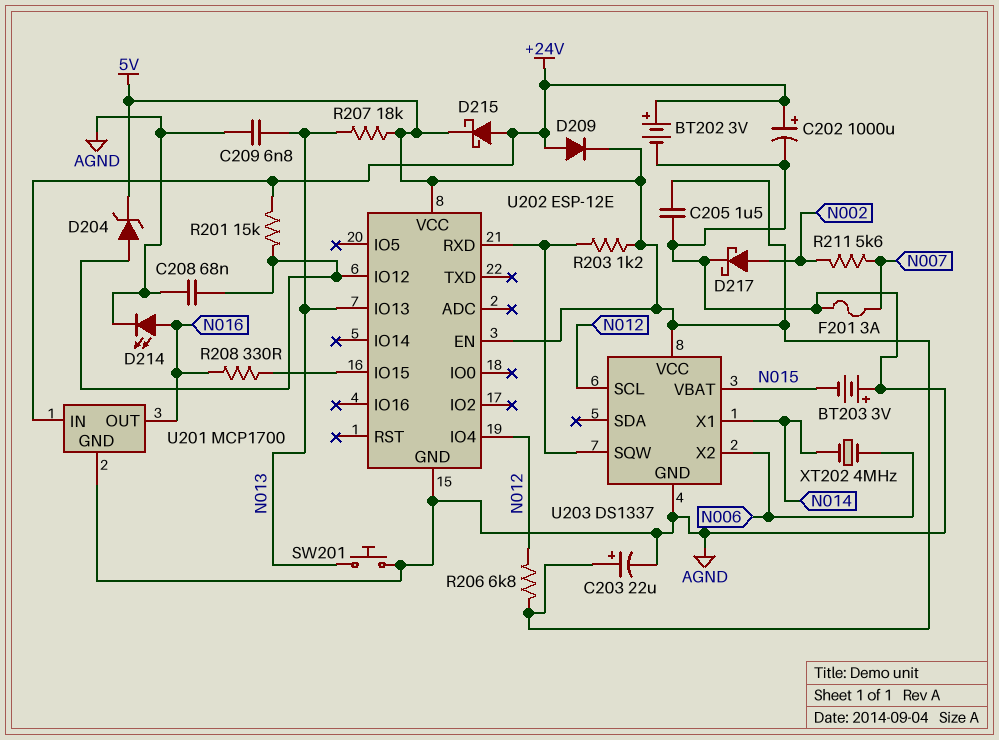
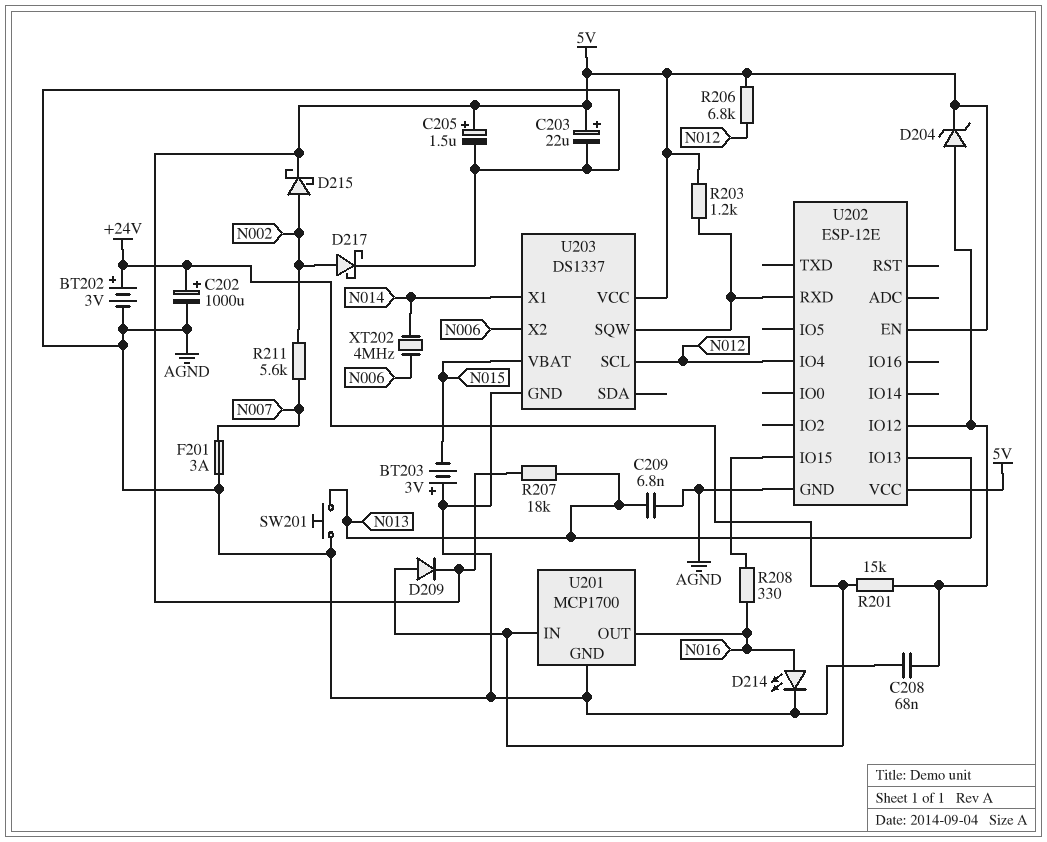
C205: 1.5uF (5V, AGND) -> 1.5uF (plus 5V, minus AGND)
D215: schottky (A +24V, K 5V) -> schottky (A N002, K 5V)

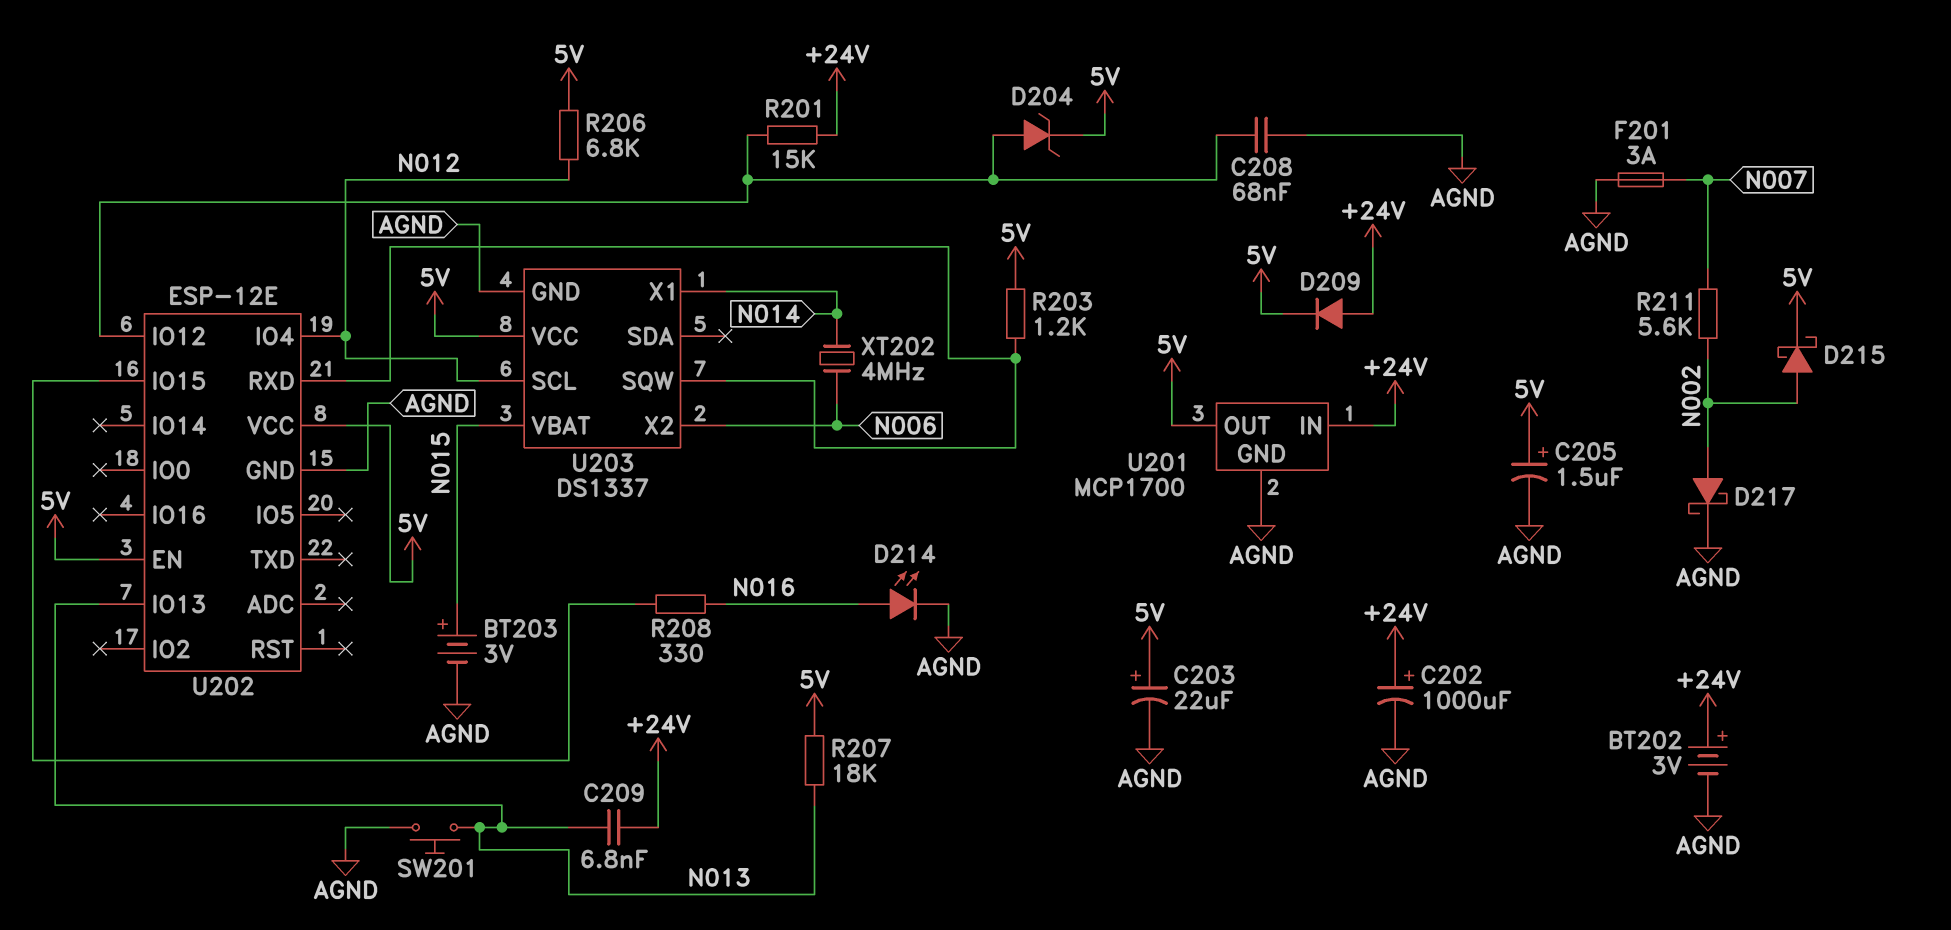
BT203: 3V (plus AGND, minus N015) -> 3V (plus N015, minus AGND)
C209: 6.8nF (AGND, N013) -> 6.8nF (+24V, N013)
U201 pin OUT: N016 -> 5V

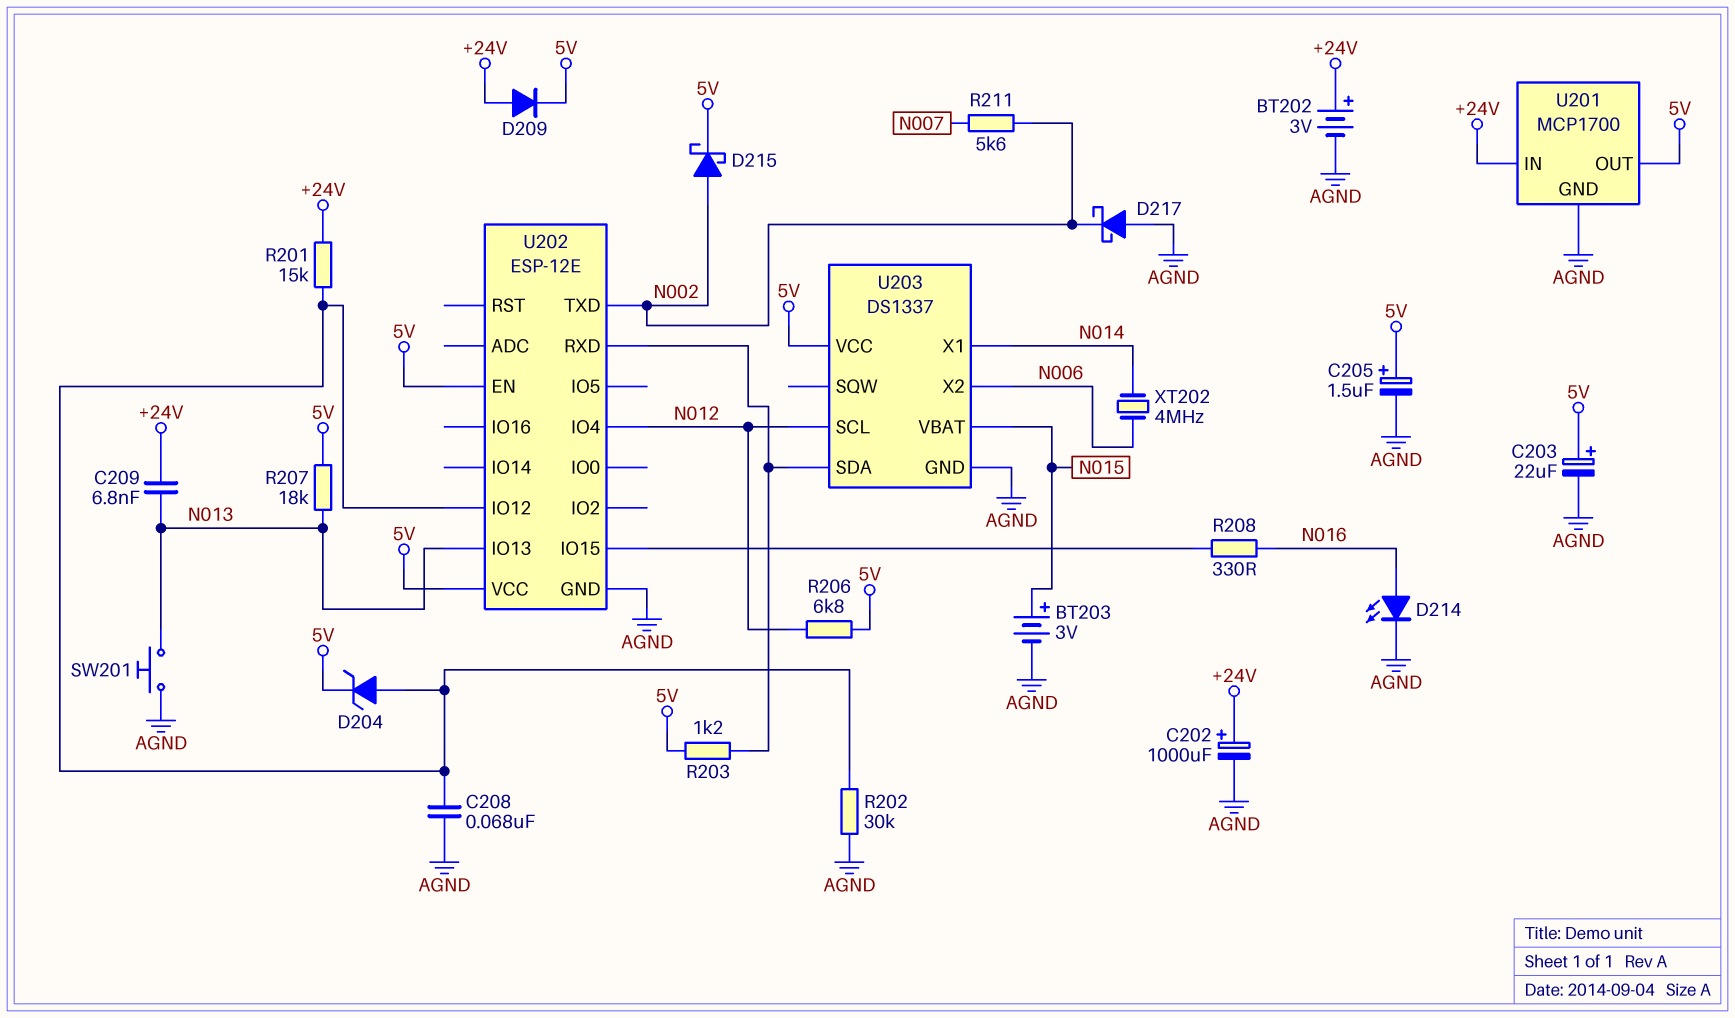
D217: schottky (A N002, K AGND) -> schottky (A AGND, K N002)
F201: 3A (AGND, N007) -> none
R202: none -> 30k (AGND, U202/IO12)
U202 pin TXD: none -> N002
U203 pin SDA: none -> U202/RXD
U203 pin SQW: U202/RXD -> none

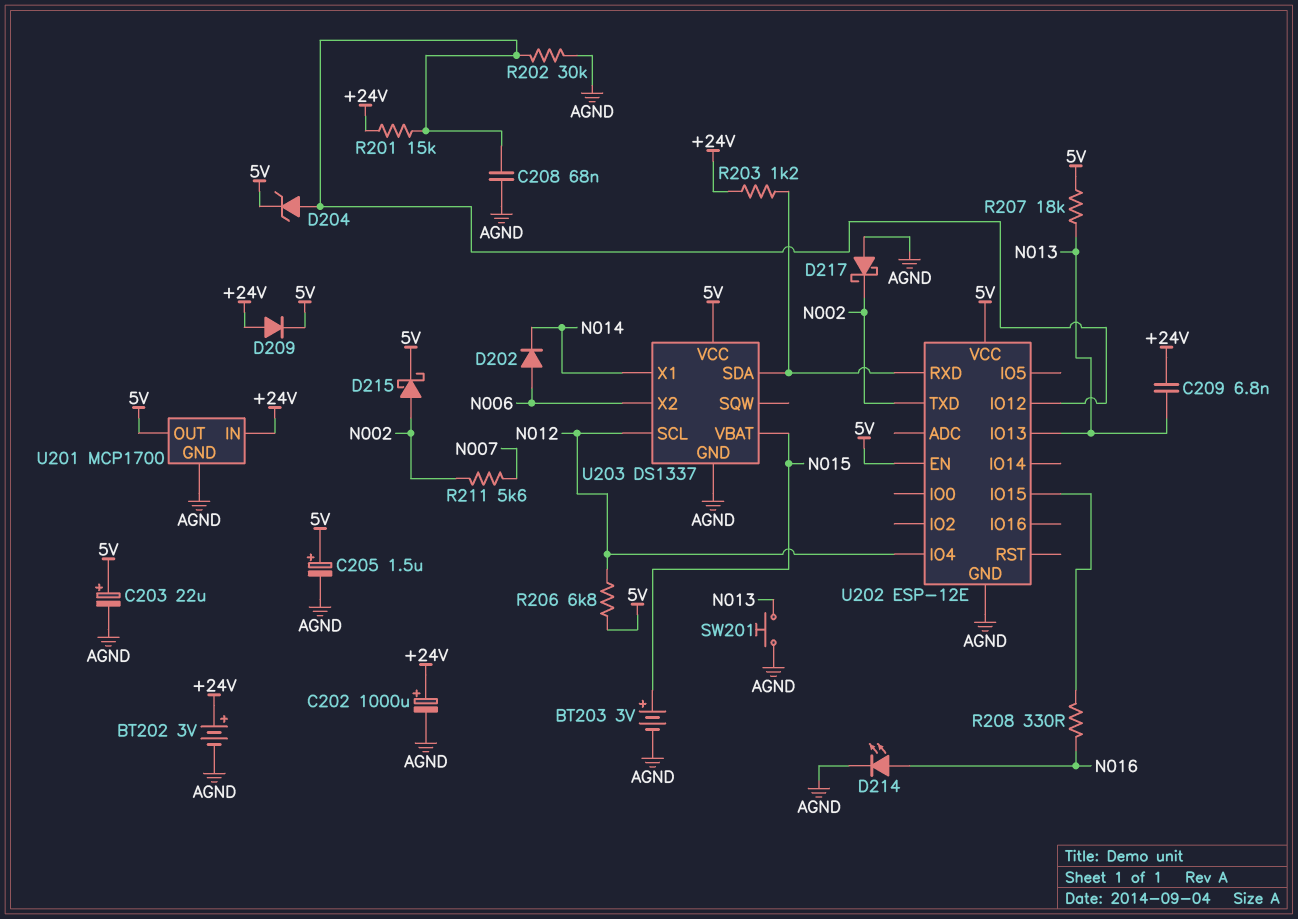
D202: none -> diode (A N006, K N014)
R203: 1.2k (5V, U202/RXD) -> 1.2k (+24V, U202/RXD)
XT202: 4MHz (N006, N014) -> none

